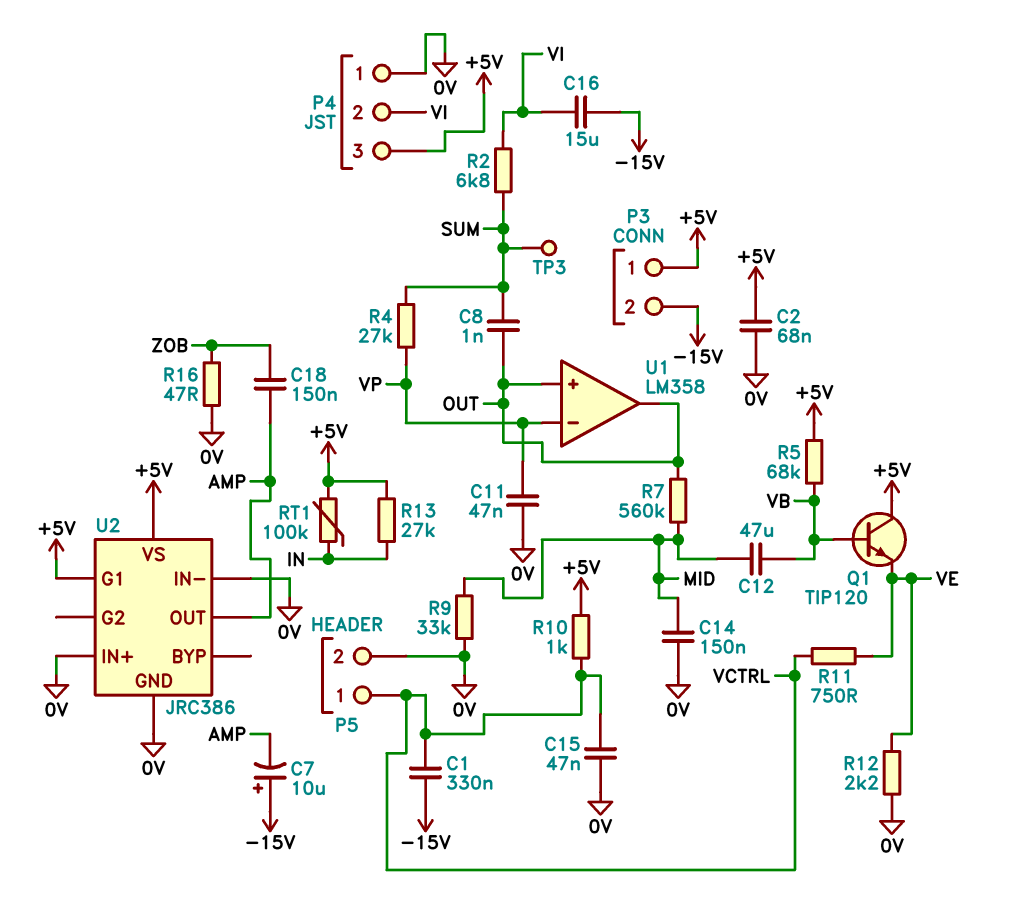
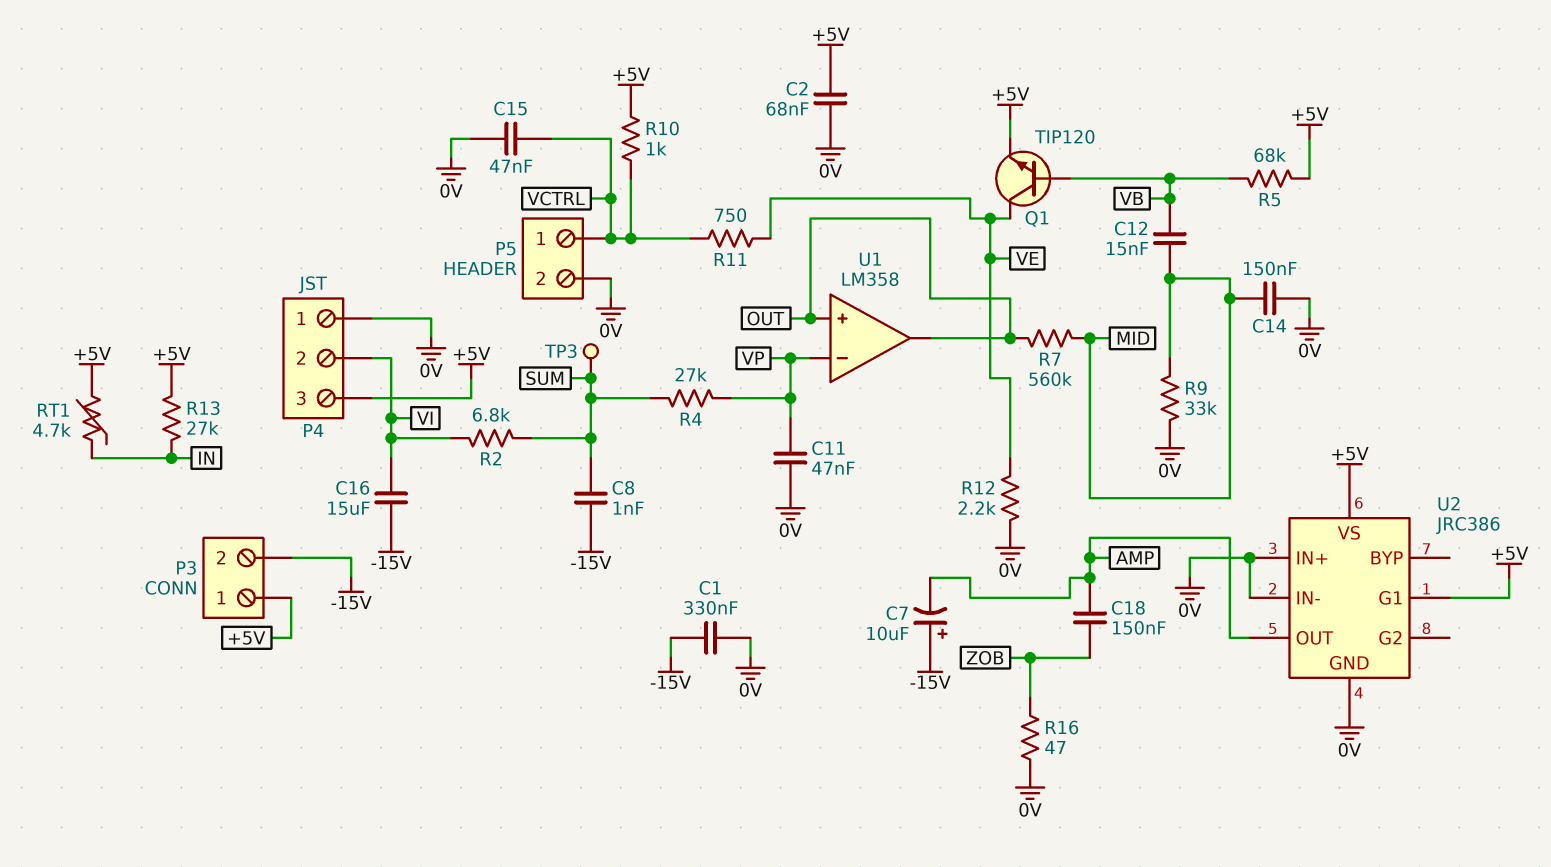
C1: 330nF (-15V, VCTRL) -> 330nF (-15V, 0V)
C8: 1nF (OUT, SUM) -> 1nF (-15V, SUM)
C12: 47uF (MID, VB) -> 15nF (MID, VB)
Q1: NPN TIP120 (B VB, C +5V, E VE) -> NPN TIP120 (B VB, C VE, E +5V)
RT1: 100k (+5V, IN) -> 4.7k (+5V, IN)

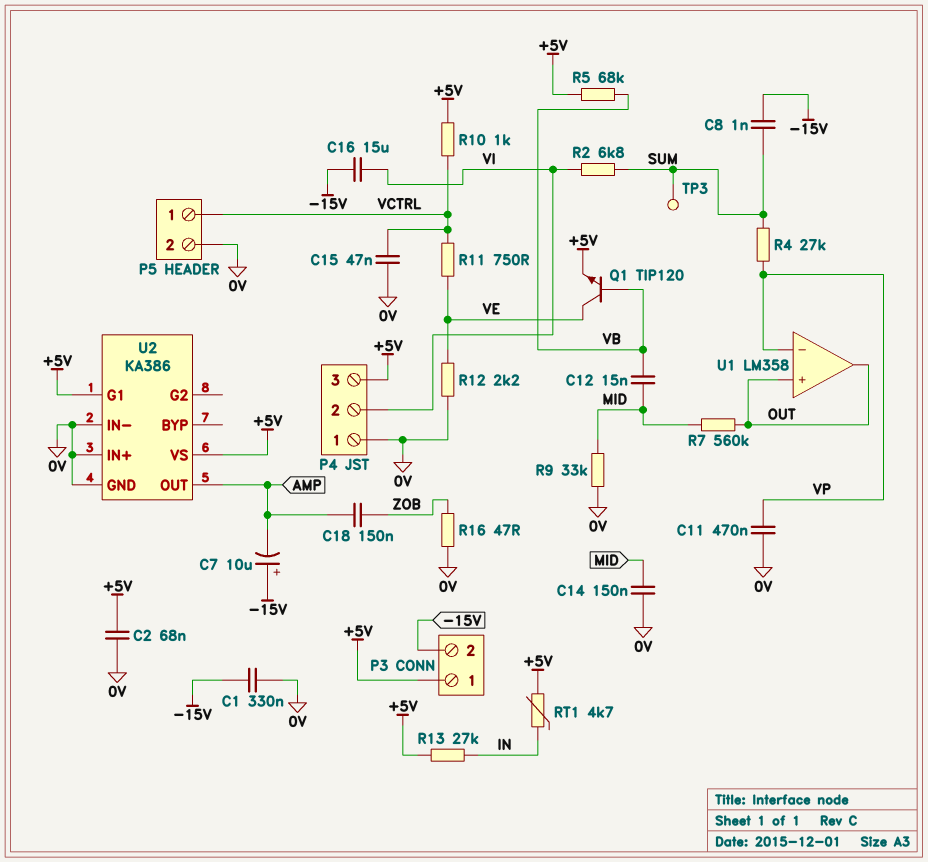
C11: 47nF (0V, VP) -> 470nF (0V, VP)
U2: JRC386 -> KA386

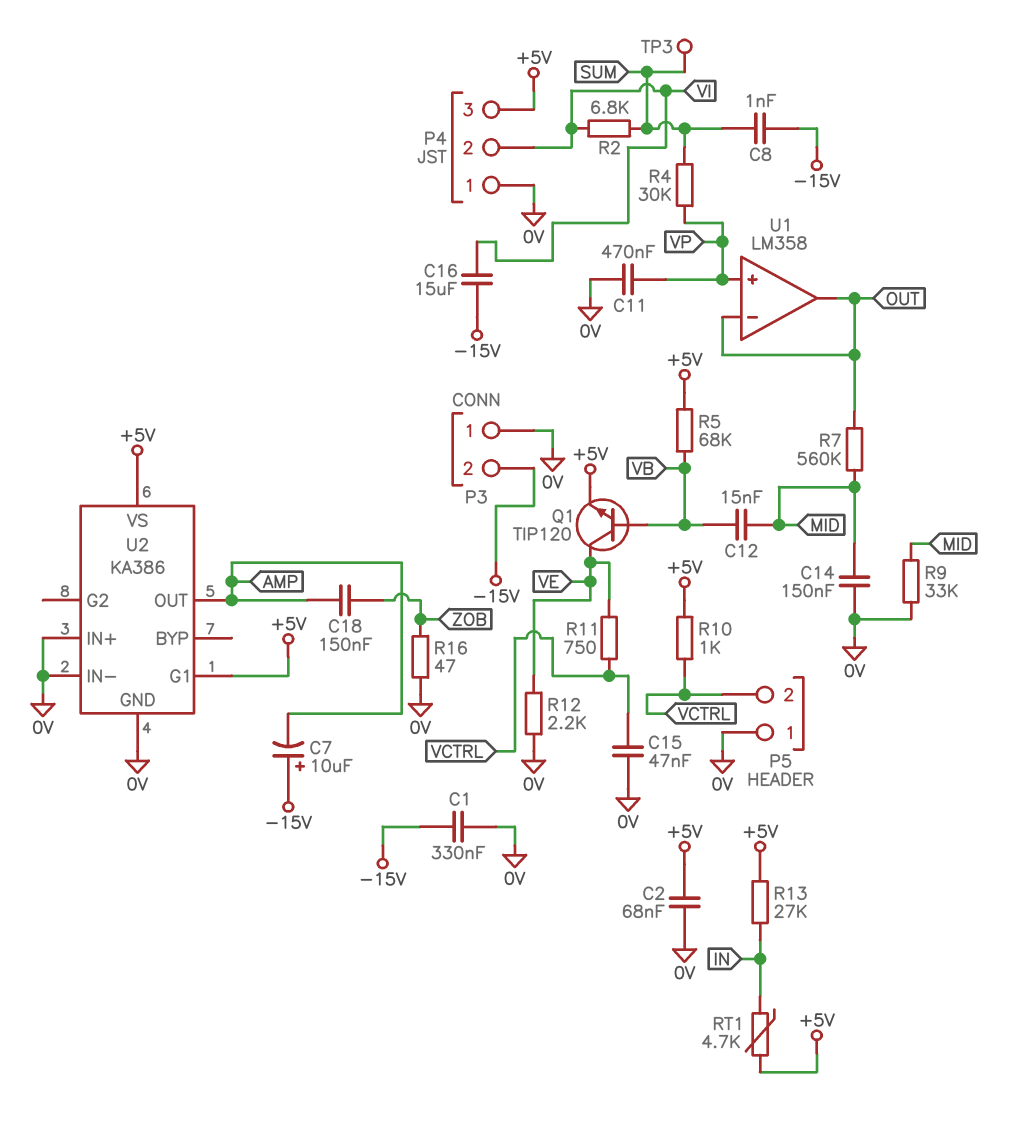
P3 pin 1: +5V -> 0V
P5 pin 1: VCTRL -> 0V
P5 pin 2: 0V -> VCTRL
R4: 27k (SUM, VP) -> 30k (SUM, VP)
U1 pin in+: OUT -> VP
U1 pin in-: VP -> OUT

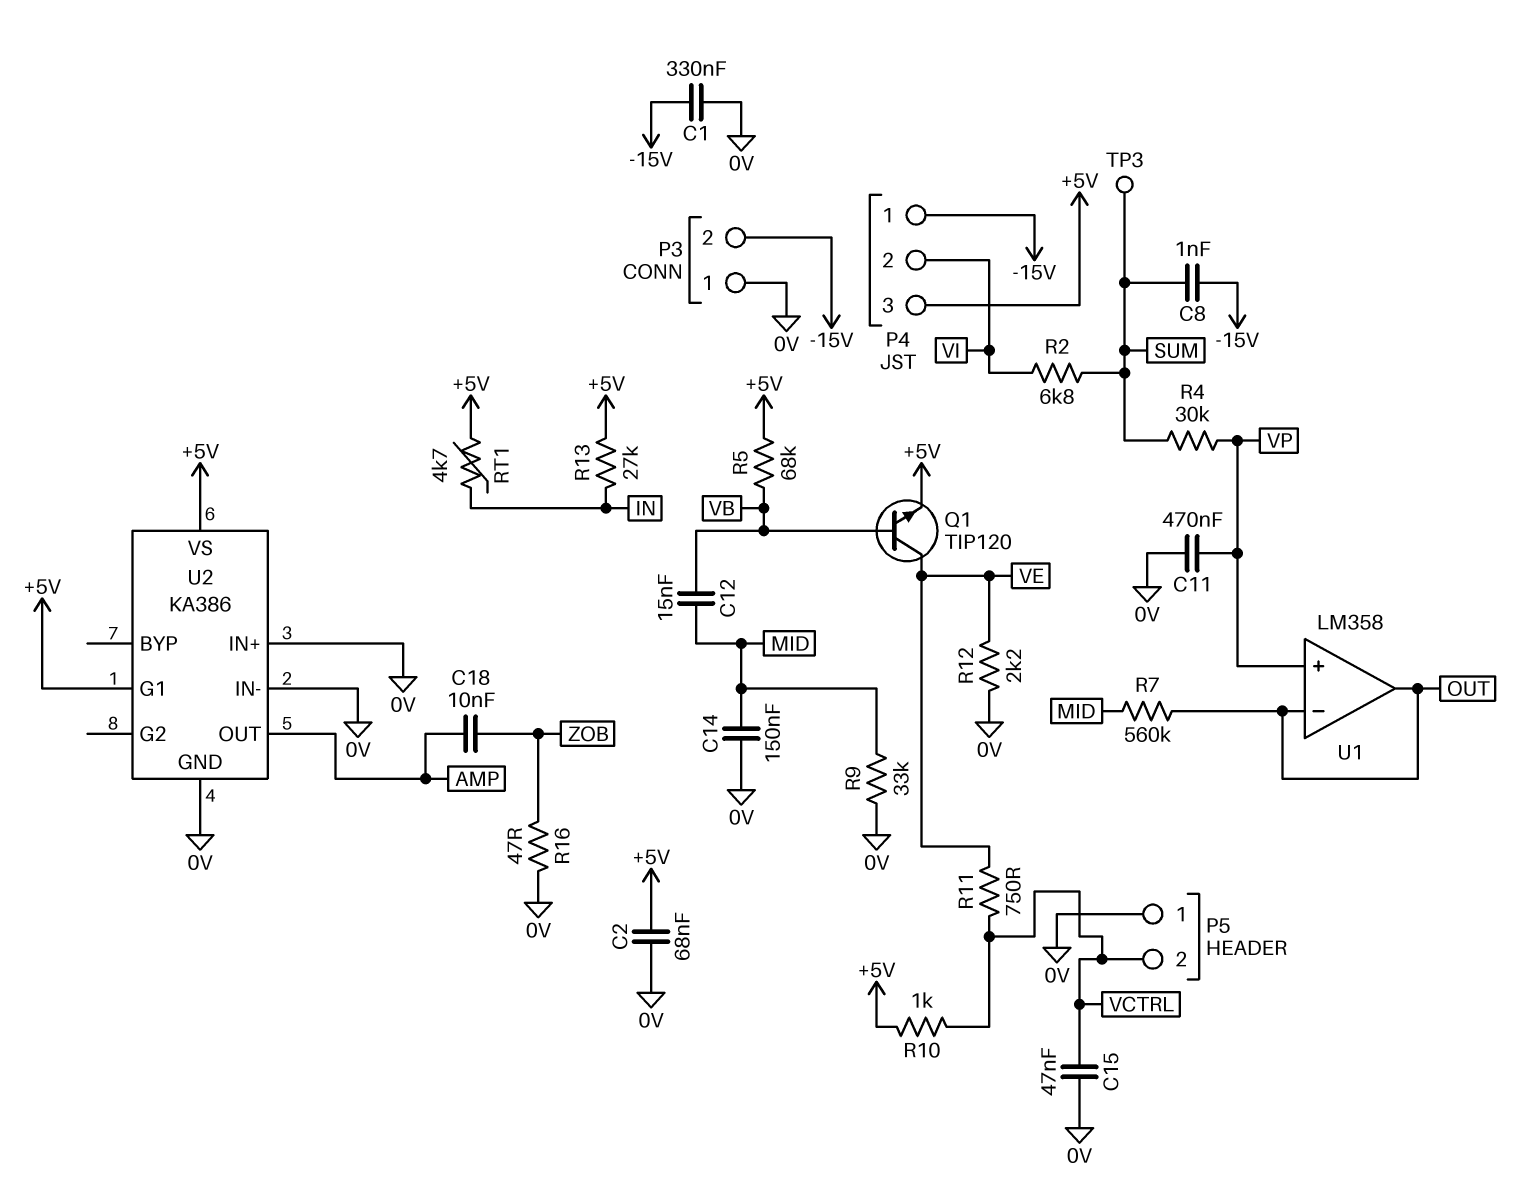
C7: 10uF (plus -15V, minus AMP) -> none
C16: 15uF (-15V, VI) -> none
C18: 150nF (AMP, ZOB) -> 10nF (AMP, ZOB)
P4 pin 1: 0V -> -15V

